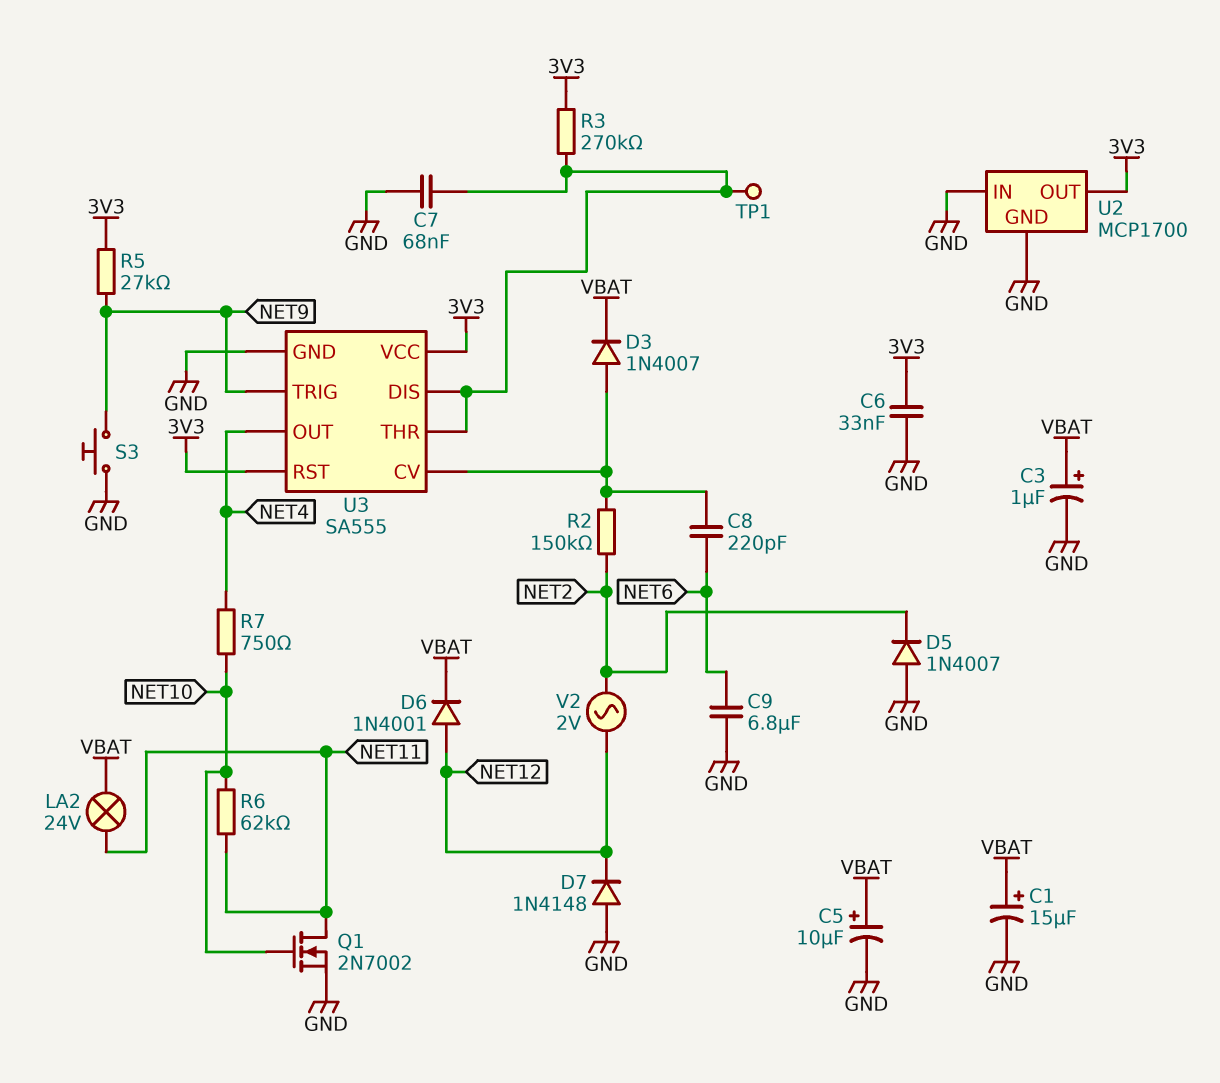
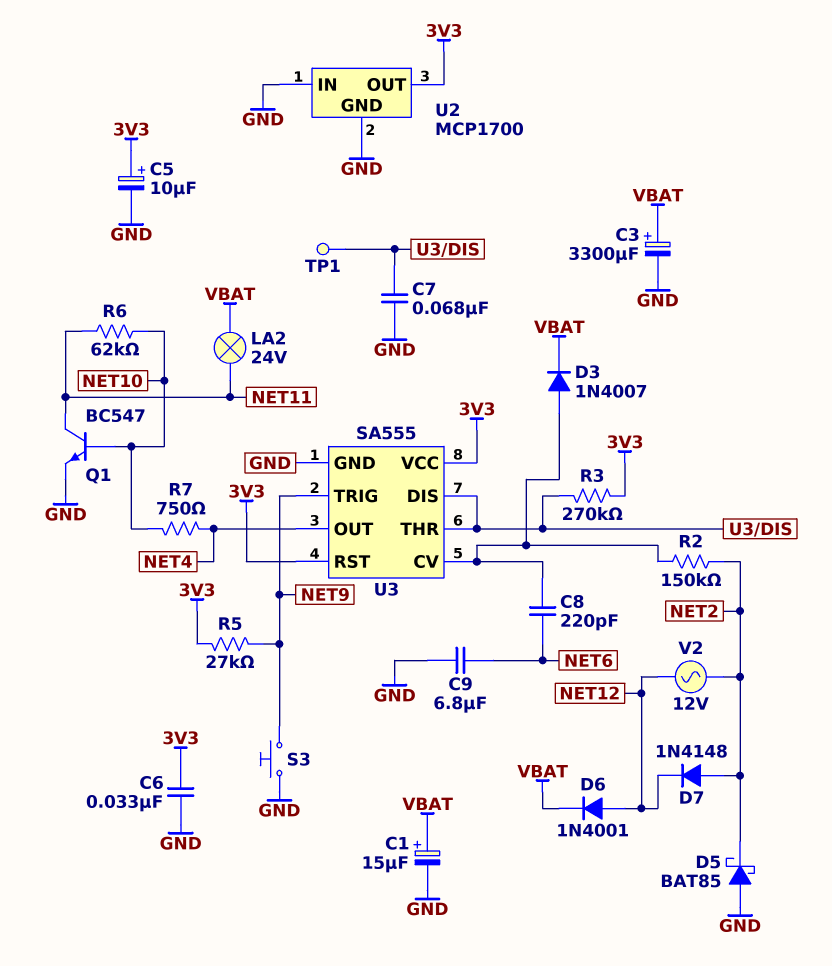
C3: 1uF (plus VBAT, minus GND) -> 3300uF (plus VBAT, minus GND)
C5: 10uF (plus VBAT, minus GND) -> 10uF (plus 3V3, minus GND)
D5: diode 1N4007 (A GND, K NET2) -> schottky BAT85 (A GND, K NET2)
D7: diode 1N4148 (A GND, K NET12) -> diode 1N4148 (A NET2, K NET12)
Q1: NMOS 2N7002 (G NET10, D NET11, S GND) -> NPN BC547 (B NET10, C NET11, E GND)
V2: AC 2V (NET2, NET12) -> AC 12V (NET2, NET12)

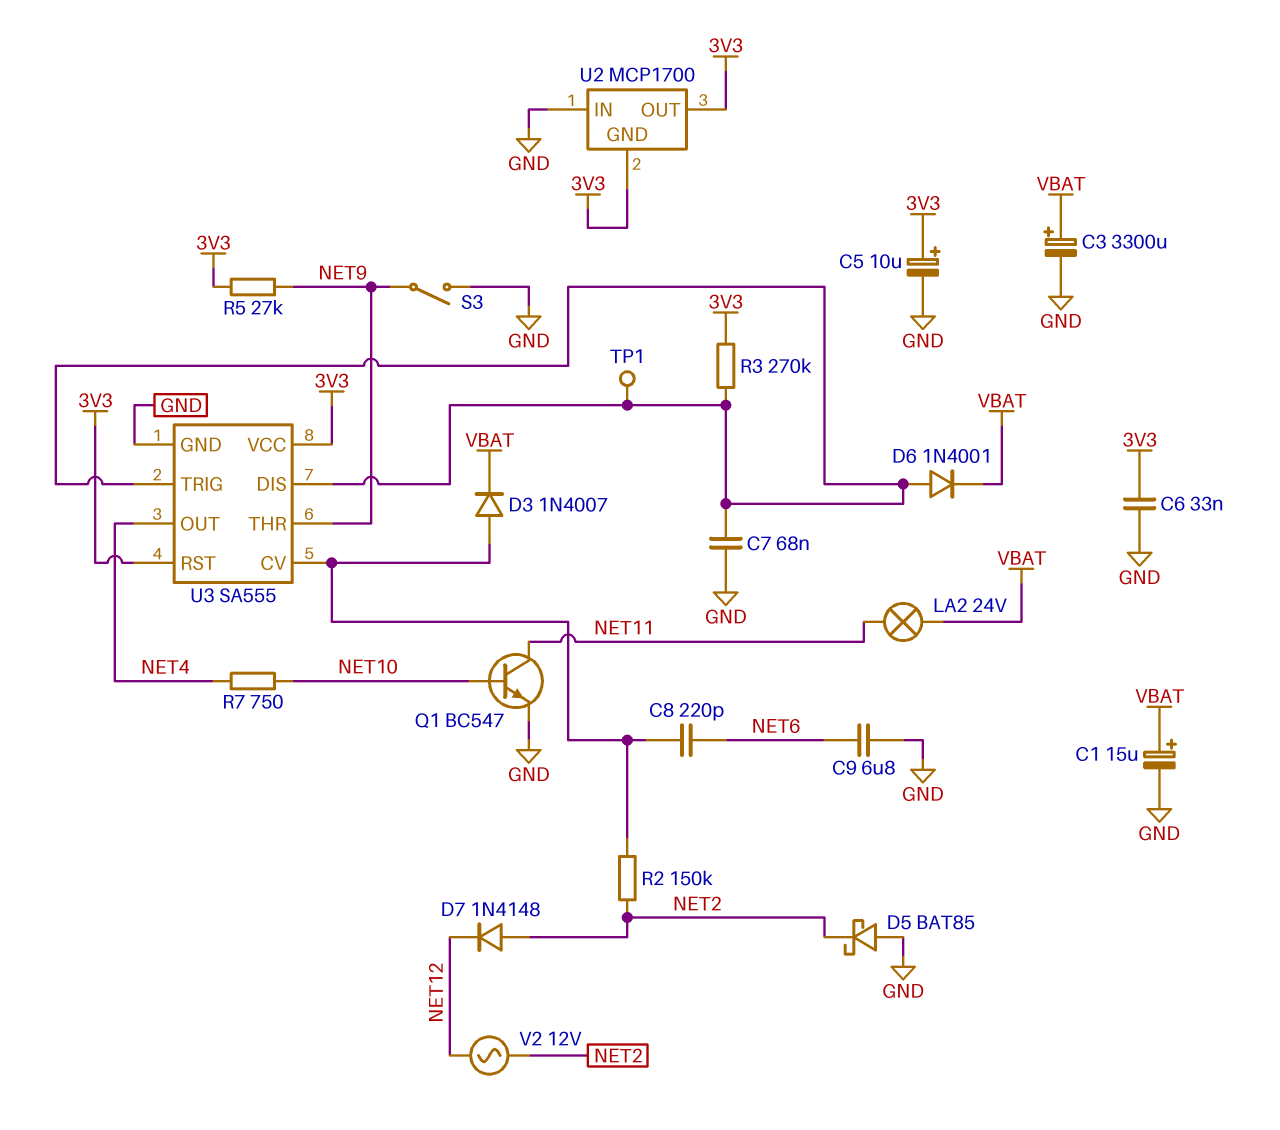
D6: diode 1N4001 (A NET12, K VBAT) -> diode 1N4001 (A U3/DIS, K VBAT)
R6: 62k (NET10, NET11) -> none
S3: button (GND, NET9) -> switch (GND, NET9)
U2 pin GND: GND -> 3V3
U3 pin THR: U3/DIS -> NET9
U3 pin TRIG: NET9 -> U3/DIS

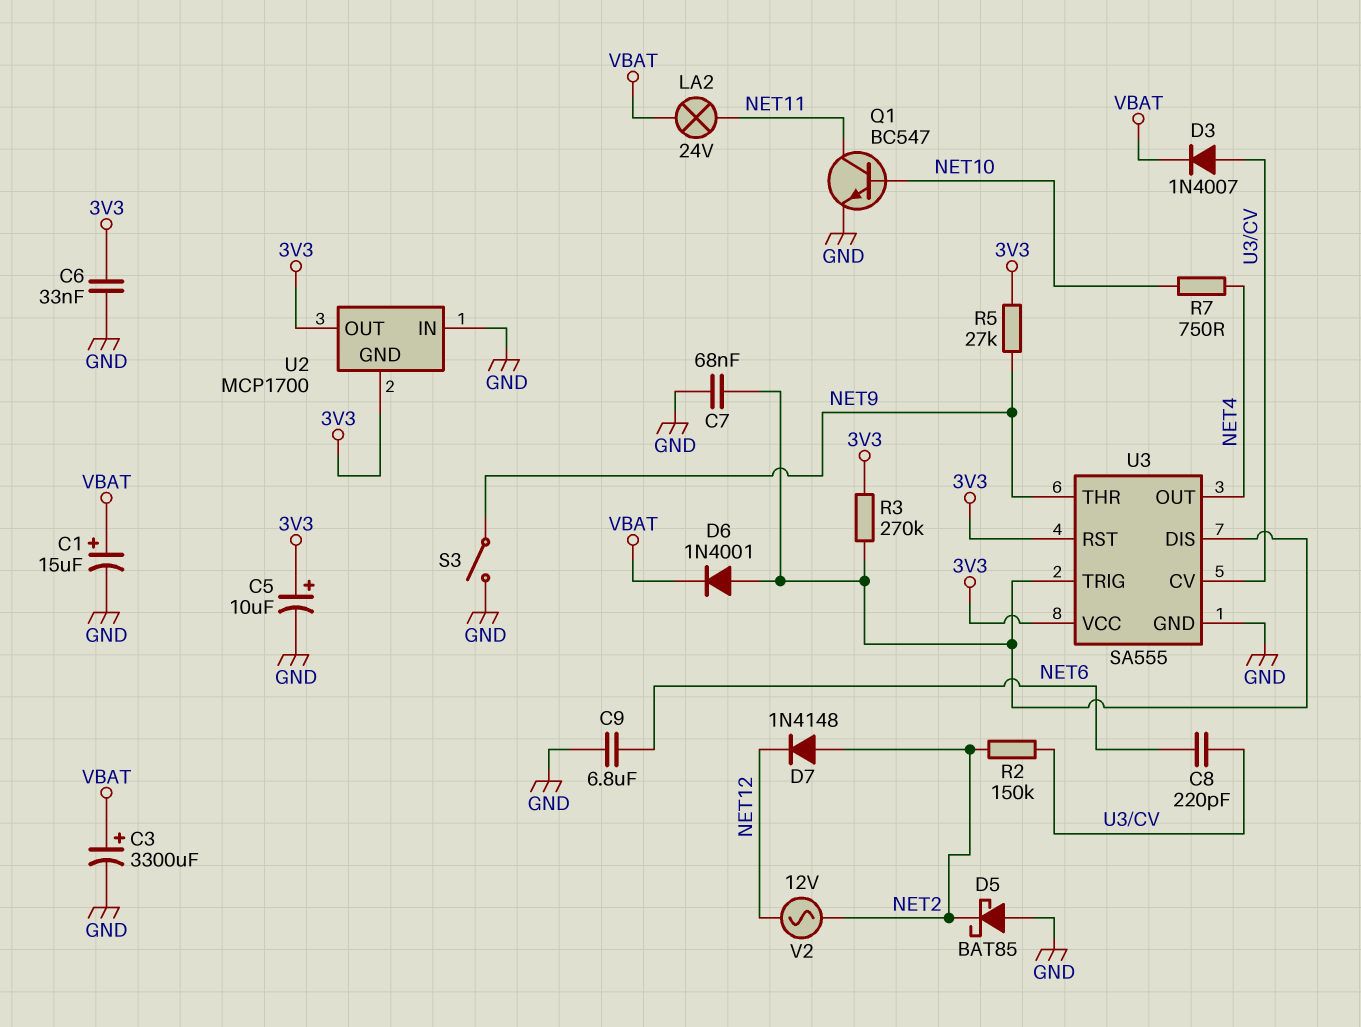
TP1: test point (U3/DIS) -> none

